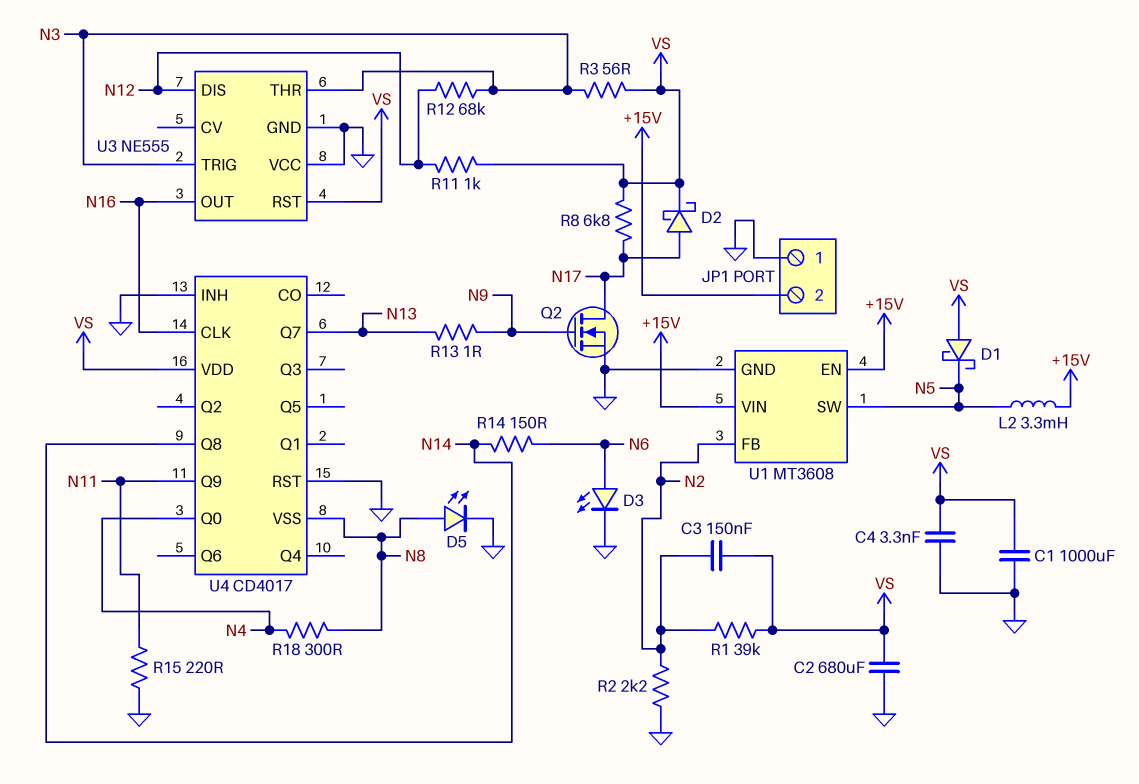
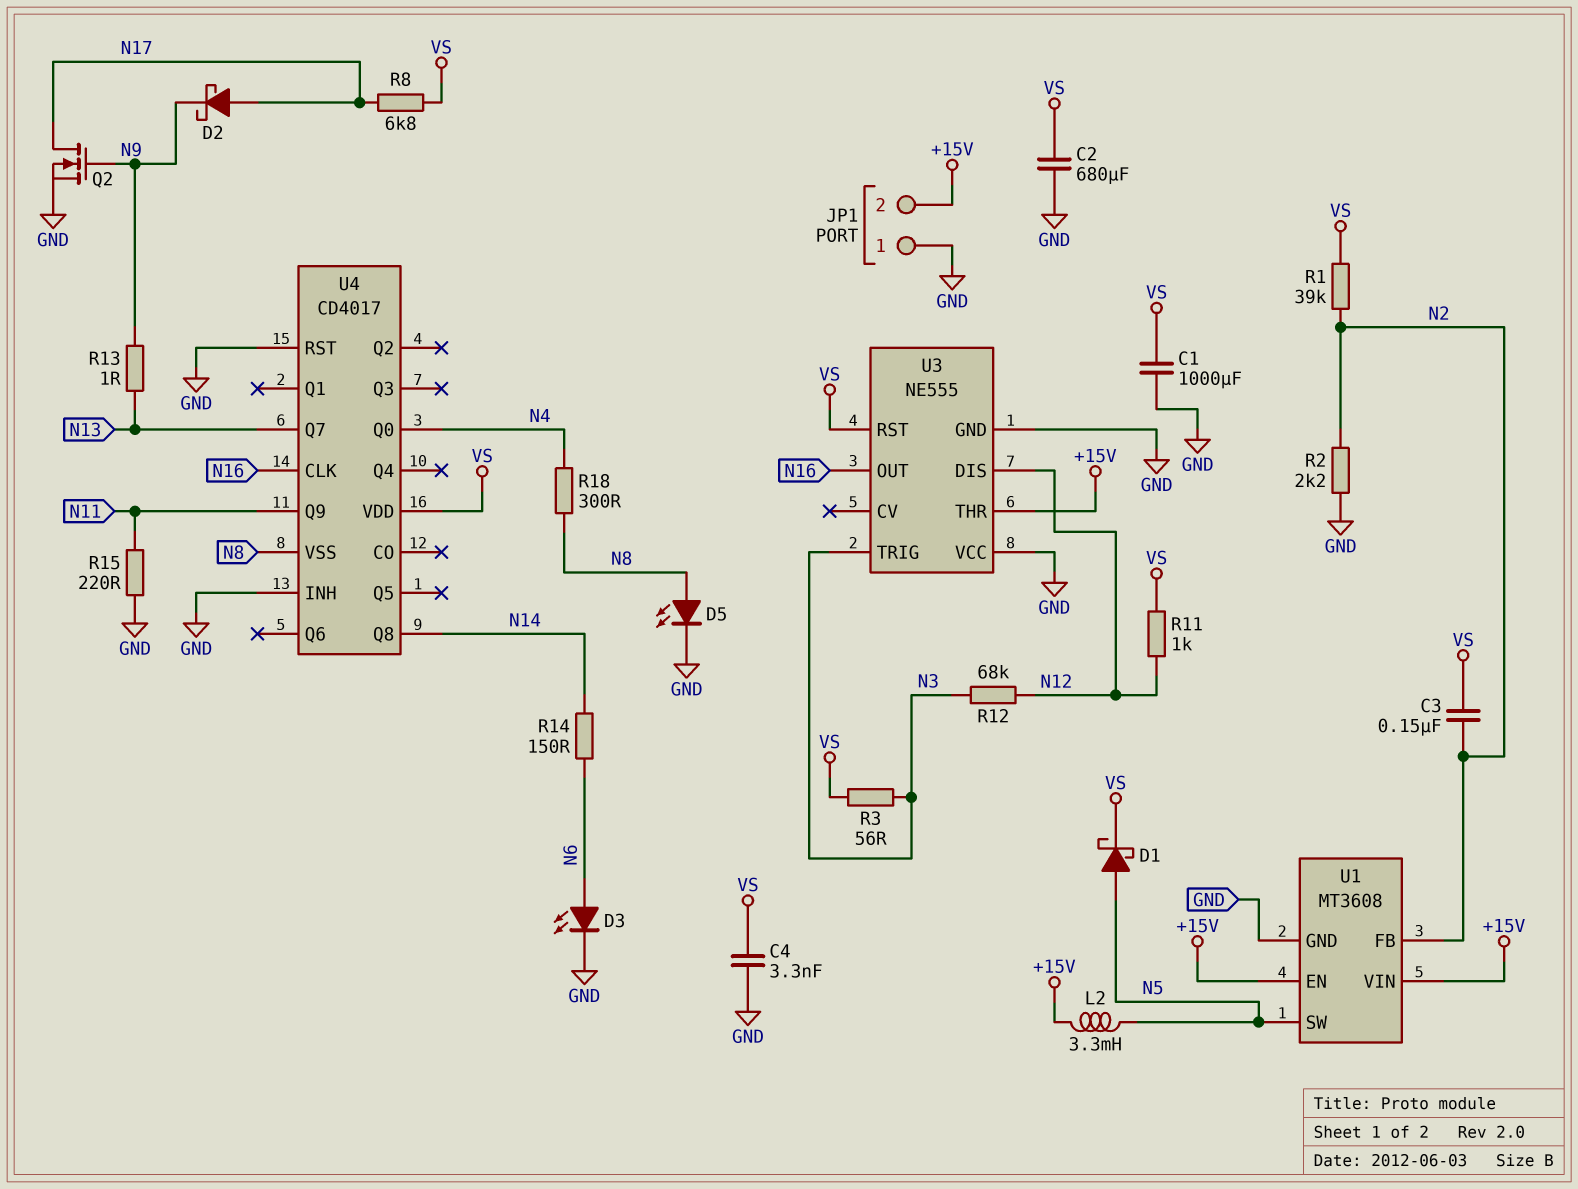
D1: schottky (A VS, K N5) -> schottky (A N5, K VS)
D2: schottky (A N17, K VS) -> schottky (A N17, K N9)
U3 pin THR: N3 -> +15V

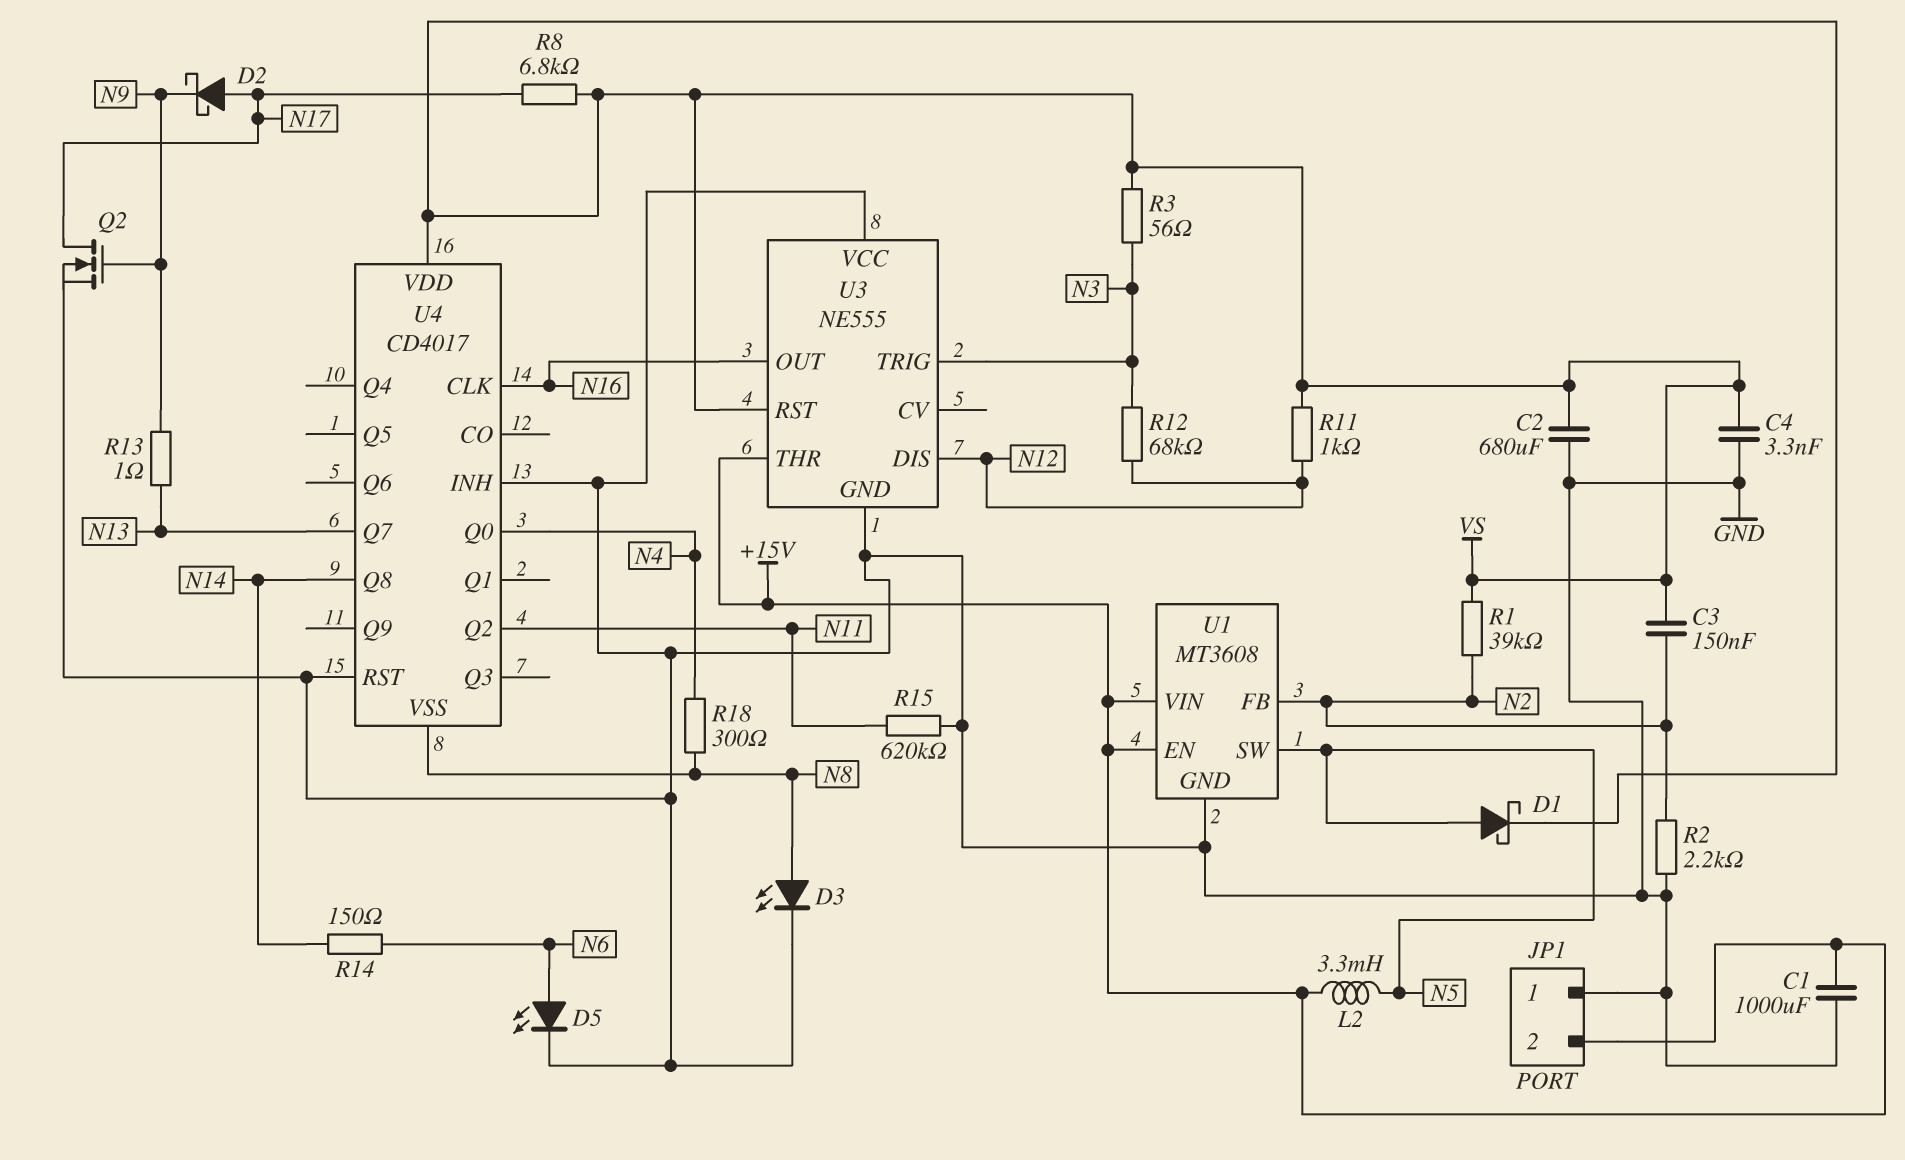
C1: 1000uF (GND, VS) -> 1000uF (+15V, GND)
D3: LED (A N6, K GND) -> LED (A N8, K GND)
D5: LED (A N8, K GND) -> LED (A N6, K GND)
R15: 220 (GND, N11) -> 620k (GND, N11)
U4 pin Q2: none -> N11
U4 pin Q9: N11 -> none

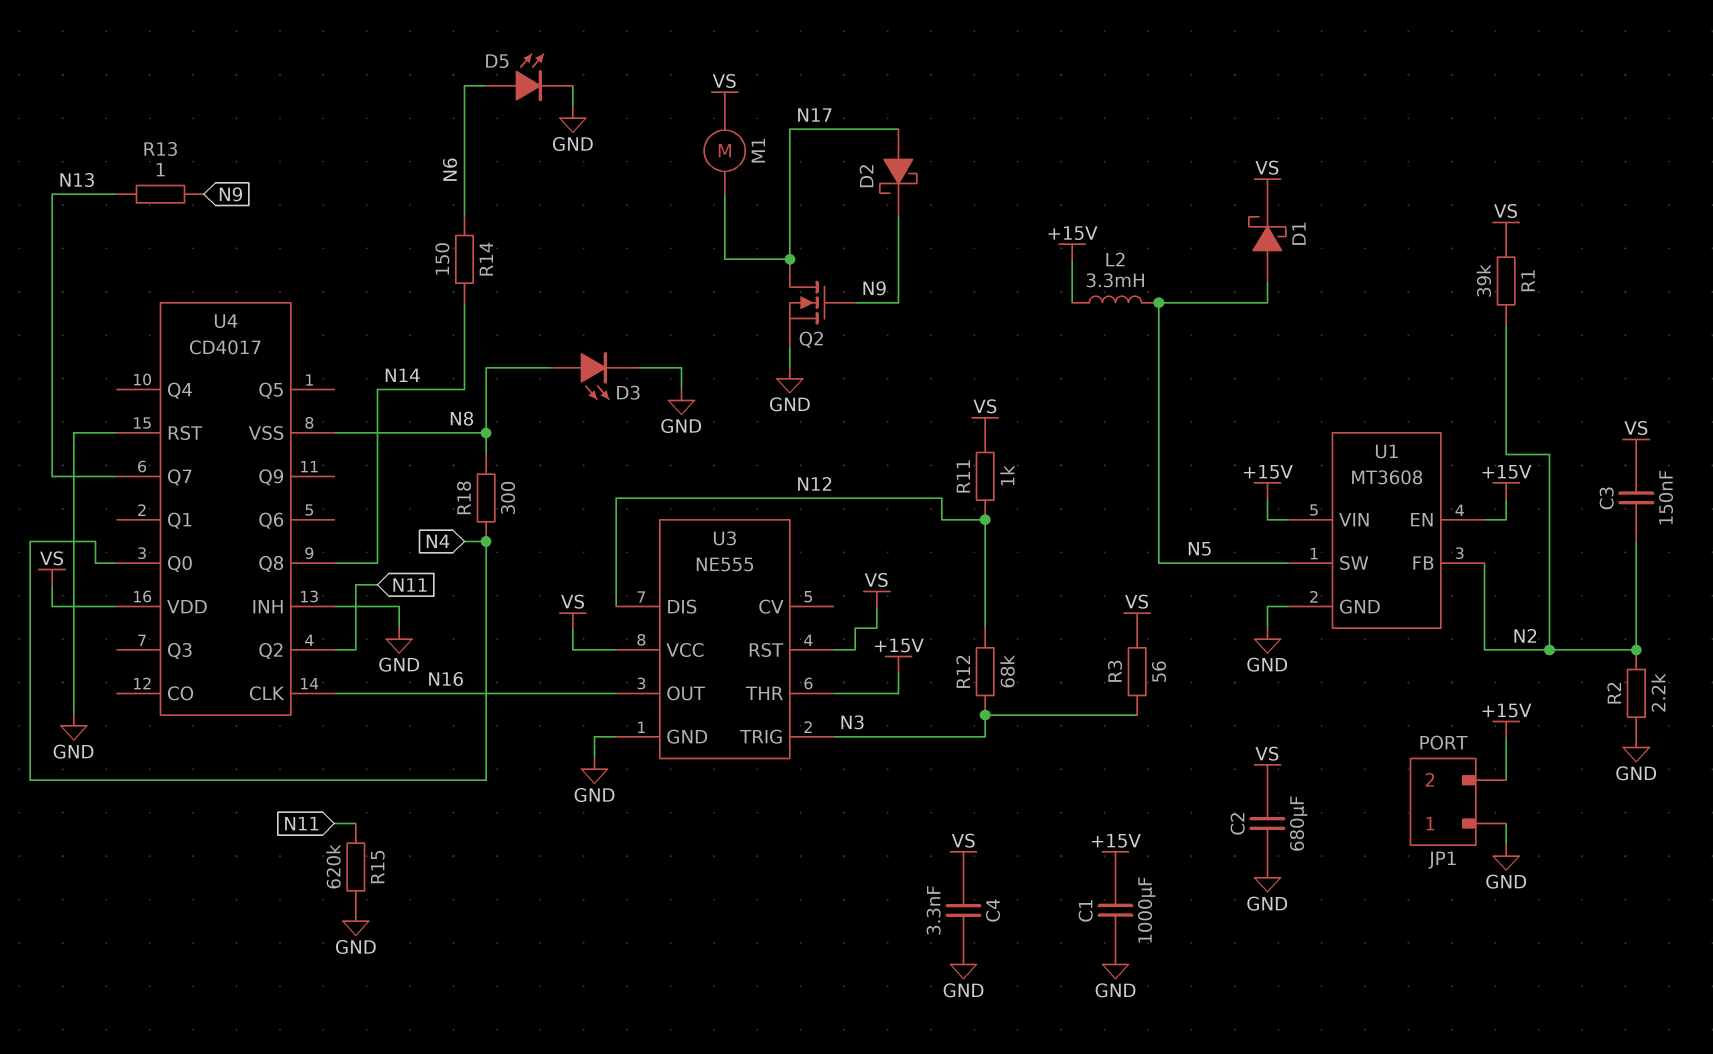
M1: none -> motor (N17, VS)
R8: 6.8k (N17, VS) -> none
U3 pin VCC: GND -> VS

